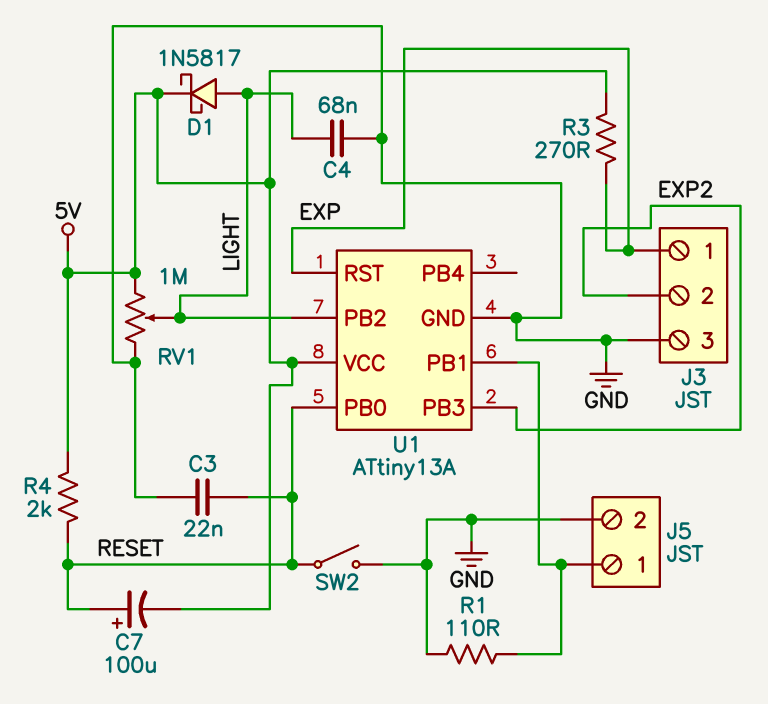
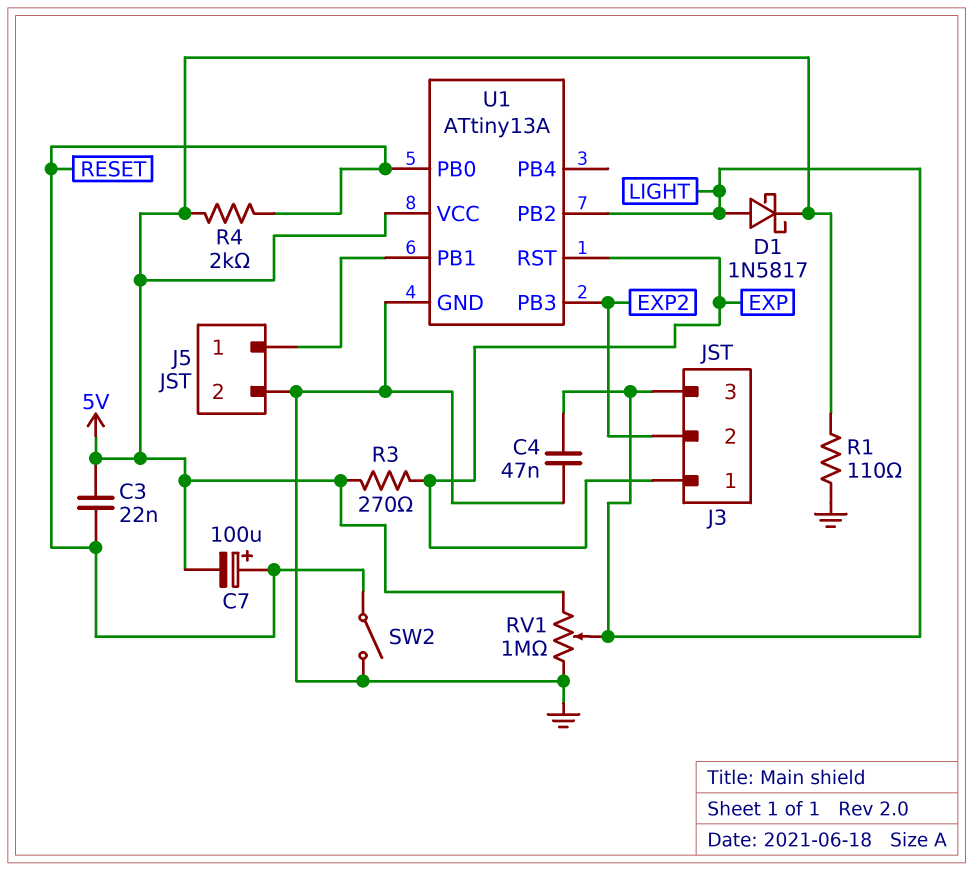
C3: 22nF (GND, RESET) -> 22nF (5V, RESET)
C4: 68nF (GND, LIGHT) -> 47nF (GND, LIGHT)
J3 pin 3: GND -> LIGHT
R1: 110 (GND, J5/1) -> 110 (5V, GND)

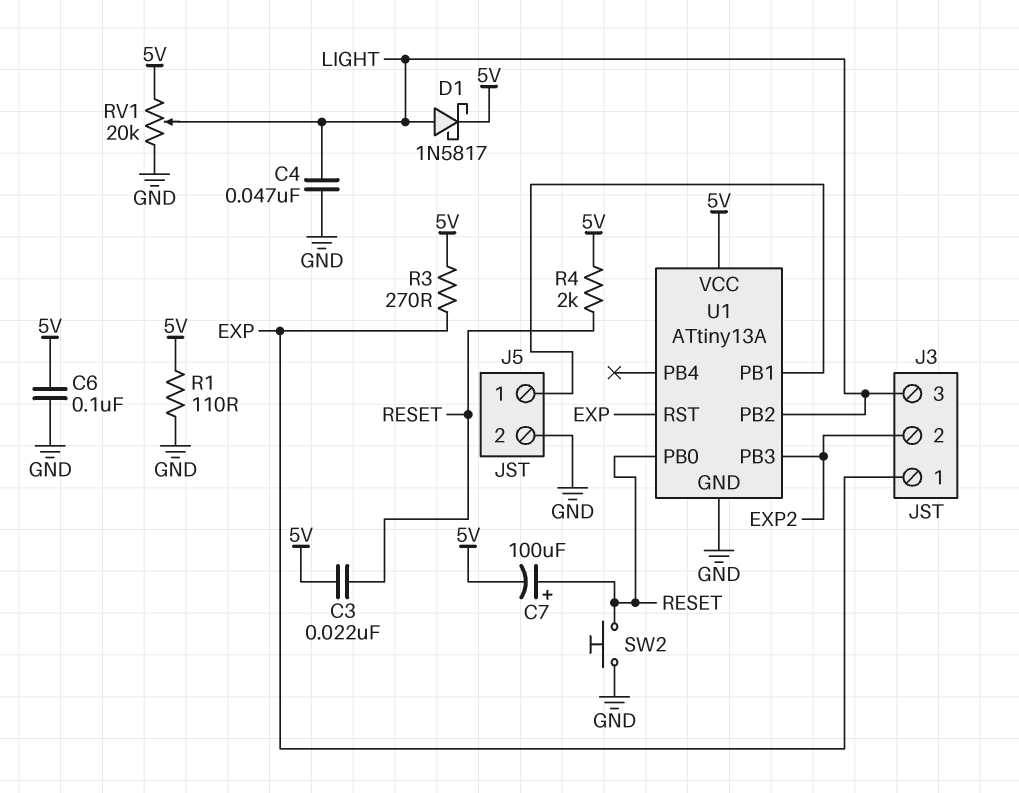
C6: none -> 100nF (5V, GND)
RV1: 1M (5V, GND, wiper LIGHT) -> 20k (5V, GND, wiper LIGHT)
SW2: switch (GND, RESET) -> button (GND, RESET)

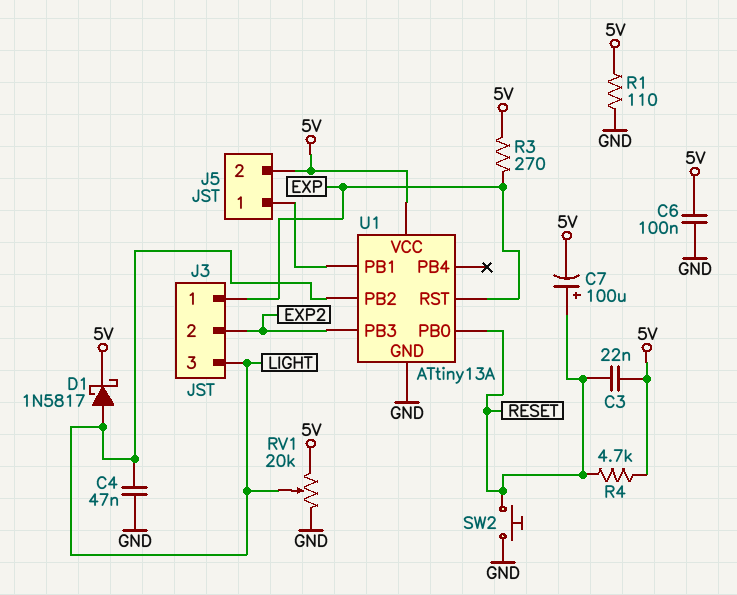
J5 pin 2: GND -> 5V
R4: 2k (5V, RESET) -> 4.7k (5V, RESET)

